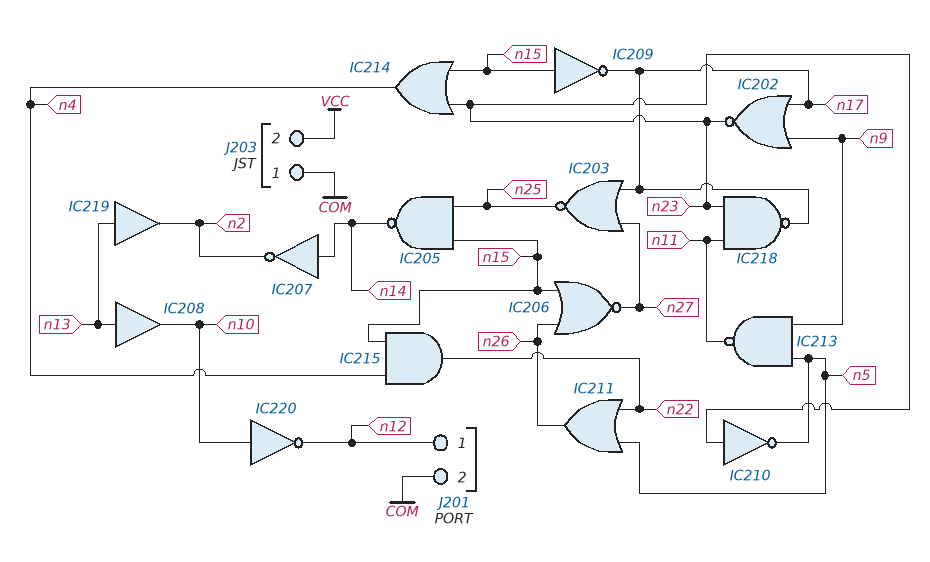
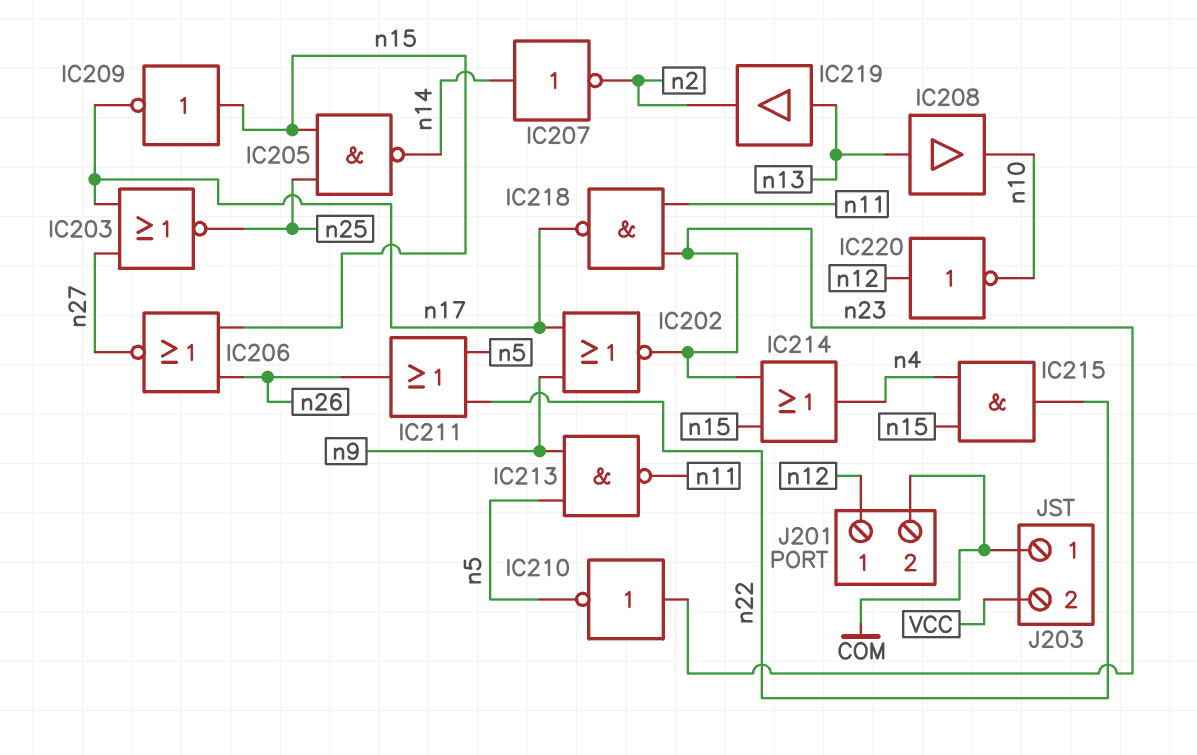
IC220: NOT (in n10, out n12) -> NOT (in n12, out n10)

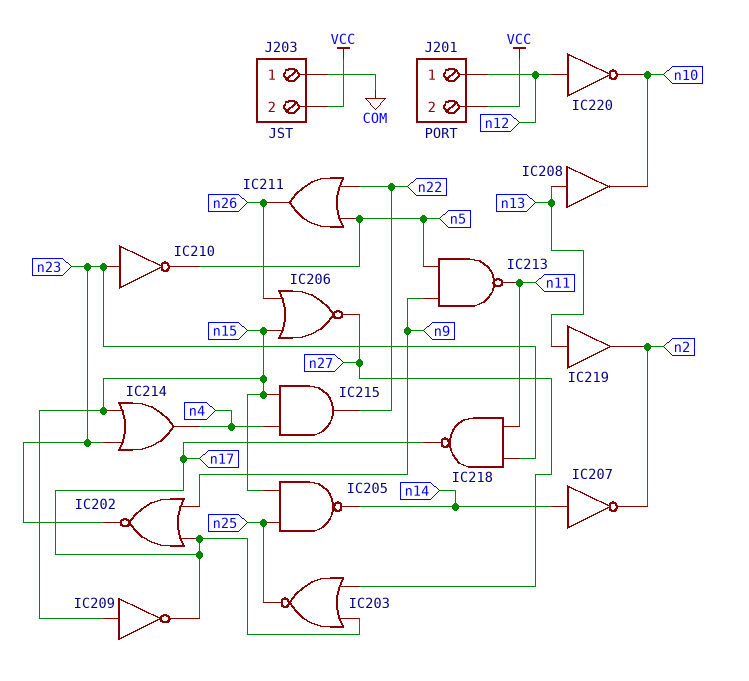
J201 pin 2: COM -> VCC

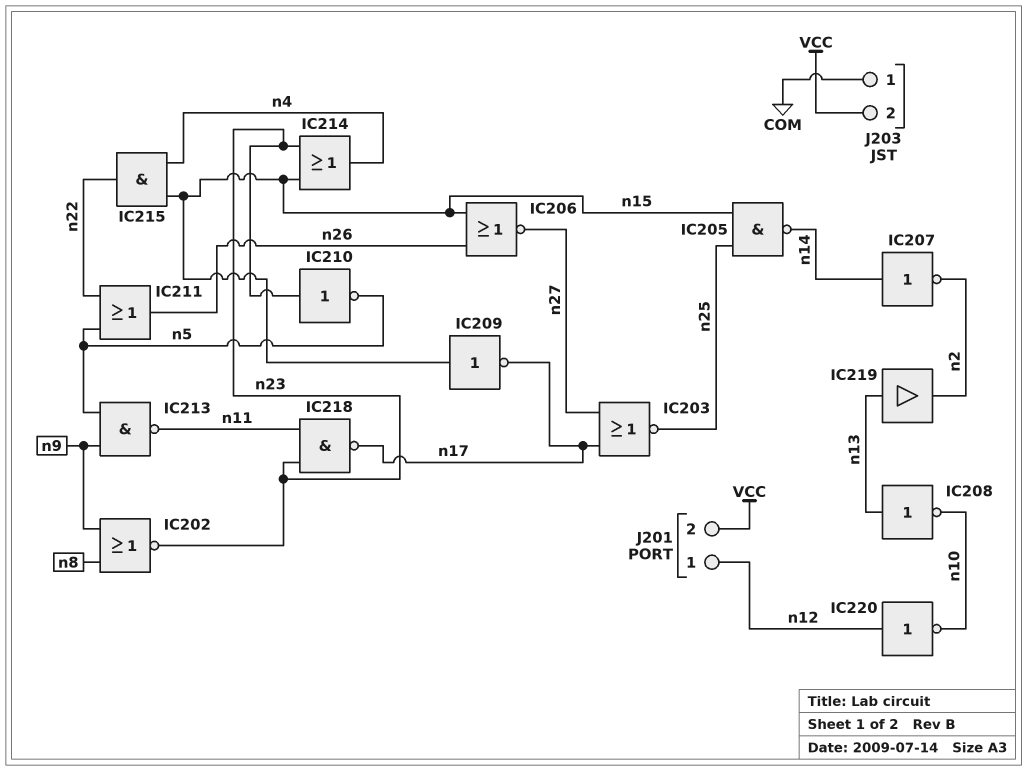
IC202: NOR (in n9, in n17, out n23) -> NOR (in n8, in n9, out n23)
IC208: buffer (in n13, out n10) -> NOT (in n13, out n10)

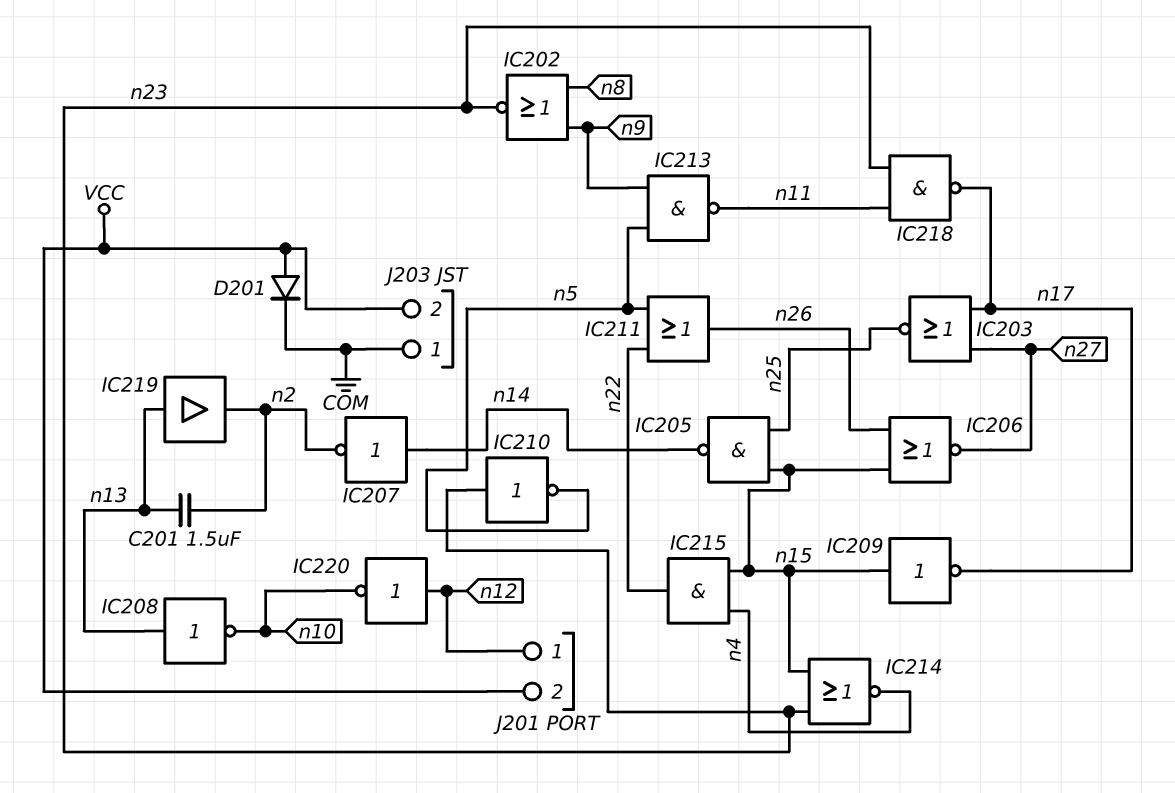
C201: none -> 1.5uF (n2, n13)
D201: none -> diode (A VCC, K COM)
IC214: OR (in n15, in n23, out n4) -> NOR (in n15, in n23, out n4)

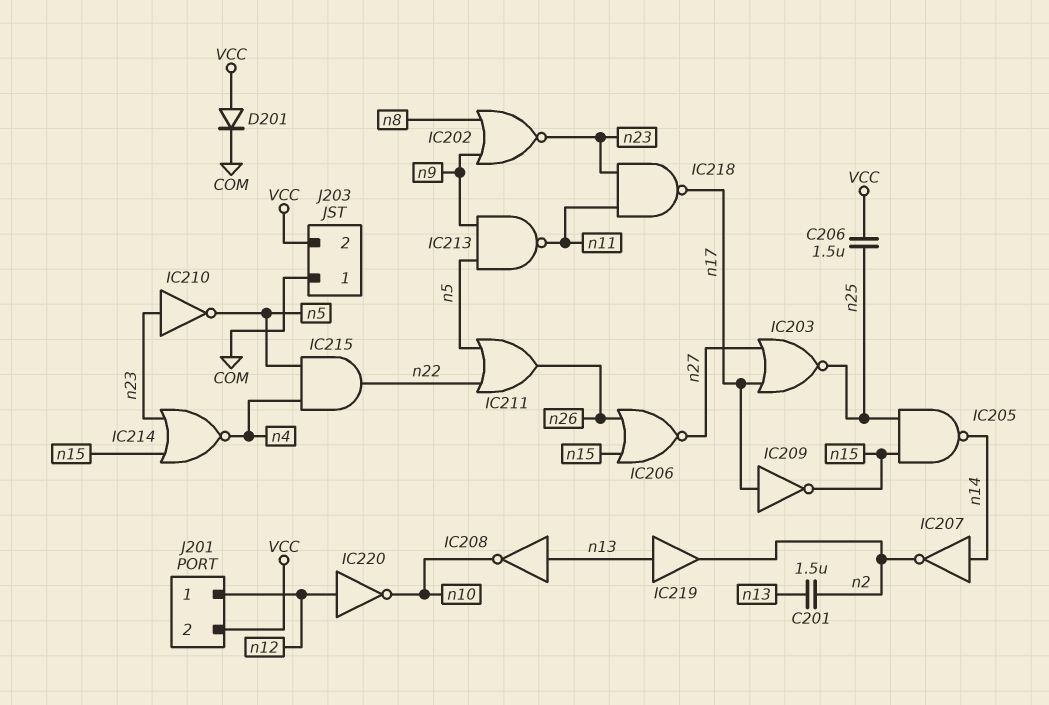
C206: none -> 1.5uF (VCC, n25)
IC209: NOT (in n15, out n17) -> NOT (in n17, out n15)
IC215: AND (in n4, in n15, out n22) -> AND (in n4, in n5, out n22)

